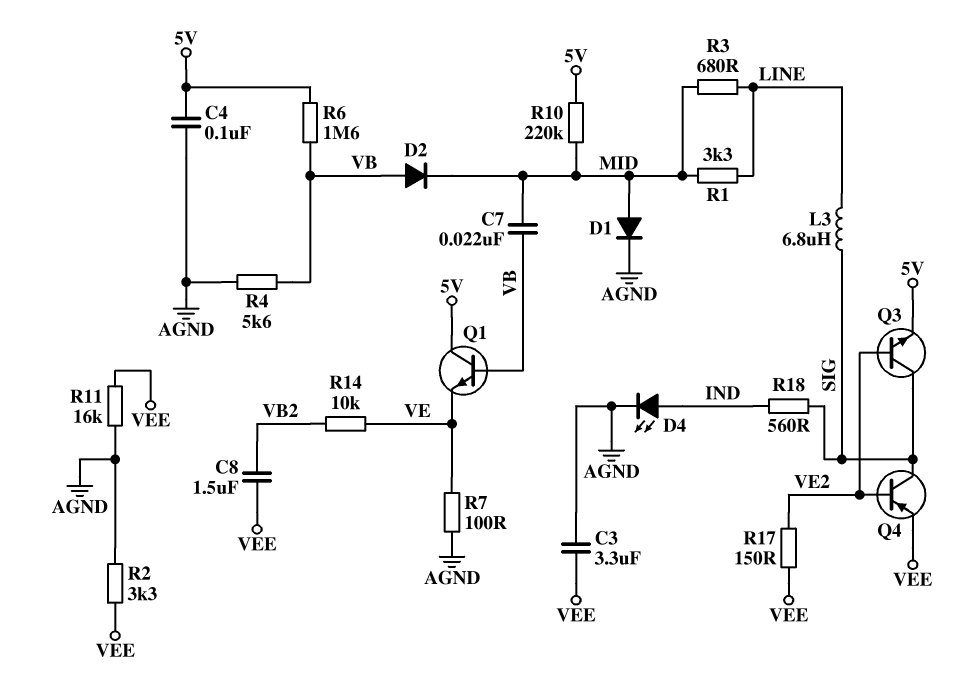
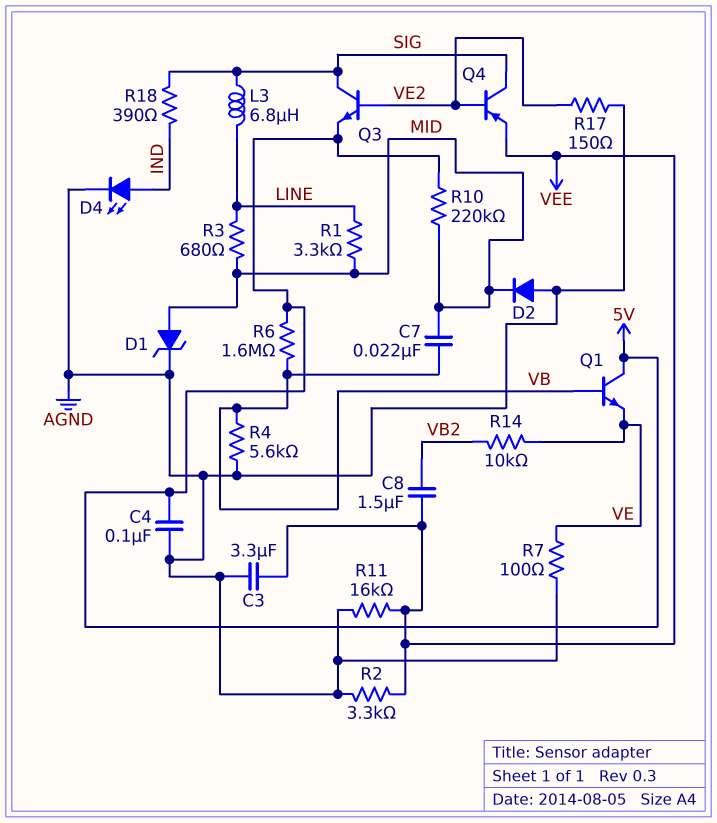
D1: diode (A MID, K AGND) -> zener (A MID, K AGND)
D2: diode (A VB, K MID) -> diode (A AGND, K MID)
R17: 150 (VE2, VEE) -> 150 (AGND, VE2)
R18: 560 (IND, SIG) -> 390 (IND, SIG)

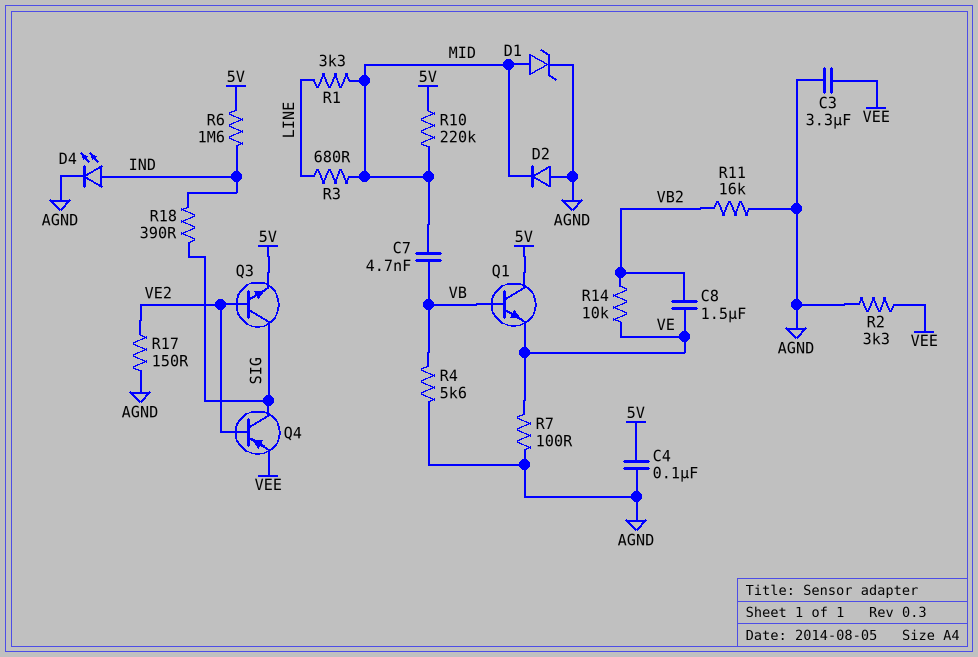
C7: 22nF (MID, VB) -> 4.7nF (MID, VB)
C8: 1.5uF (VB2, VEE) -> 1.5uF (VB2, VE)
L3: 6.8uH (LINE, SIG) -> none
R6: 1.6M (5V, VB) -> 1.6M (5V, IND)
R11: 16k (AGND, VEE) -> 16k (AGND, VB2)

